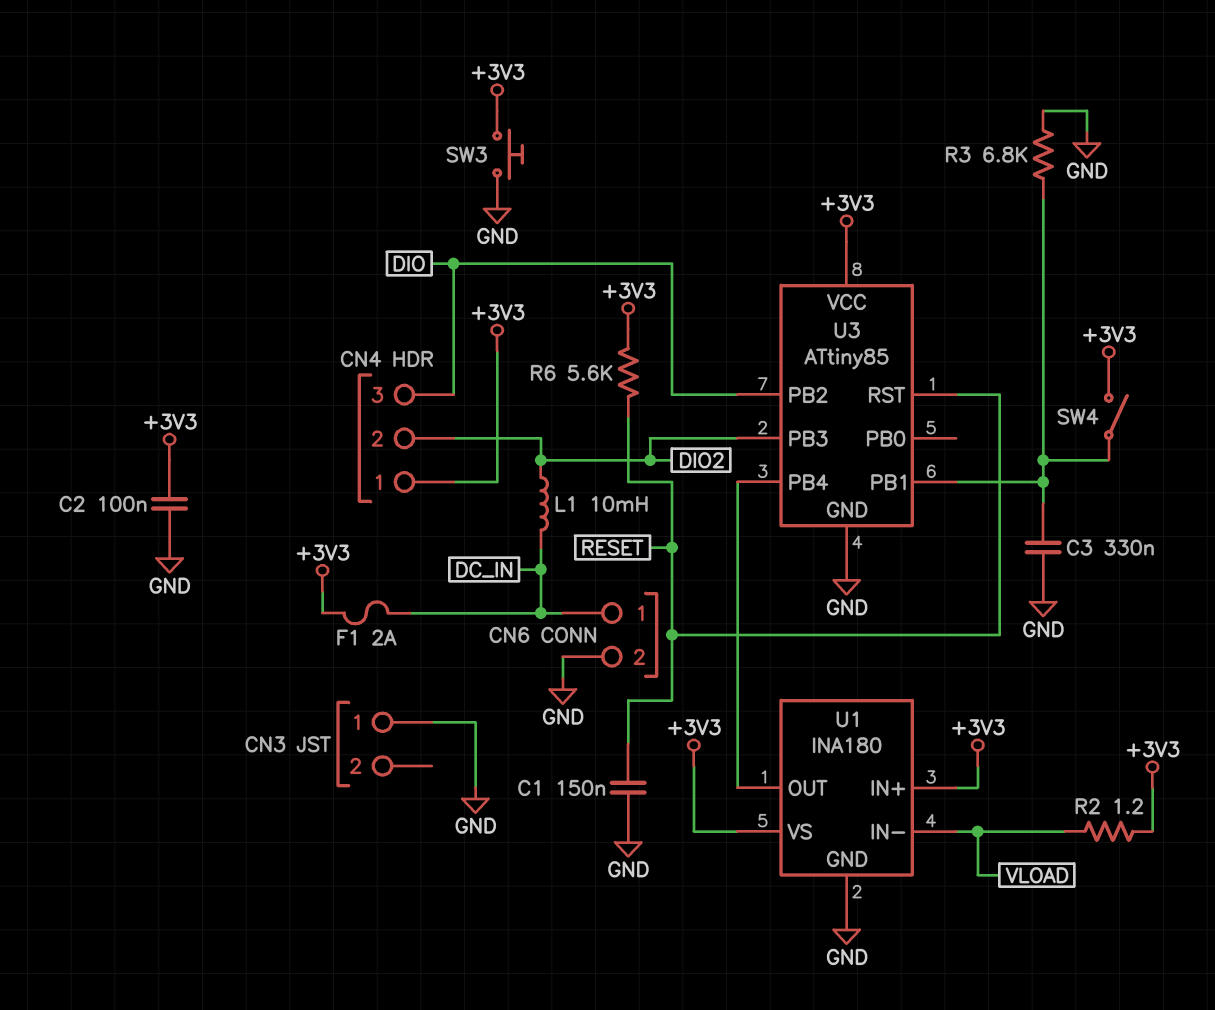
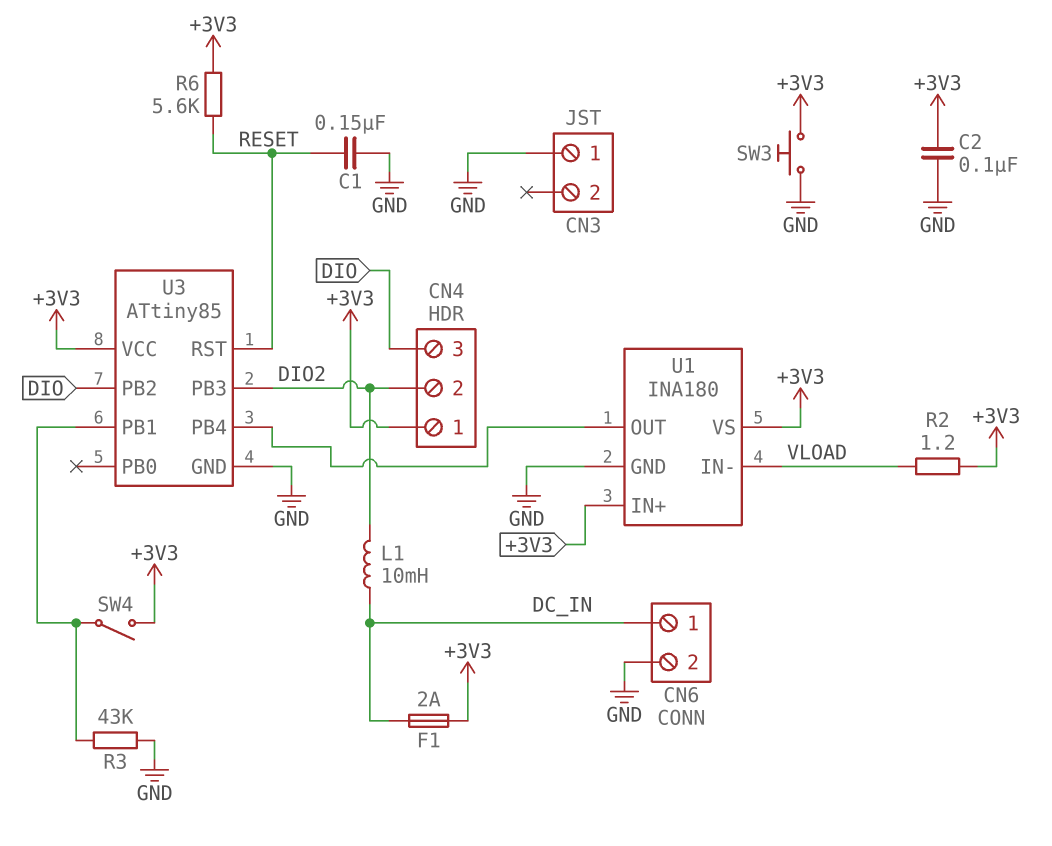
C3: 330nF (GND, U3/PB1) -> none
R3: 6.8k (GND, U3/PB1) -> 43k (GND, U3/PB1)

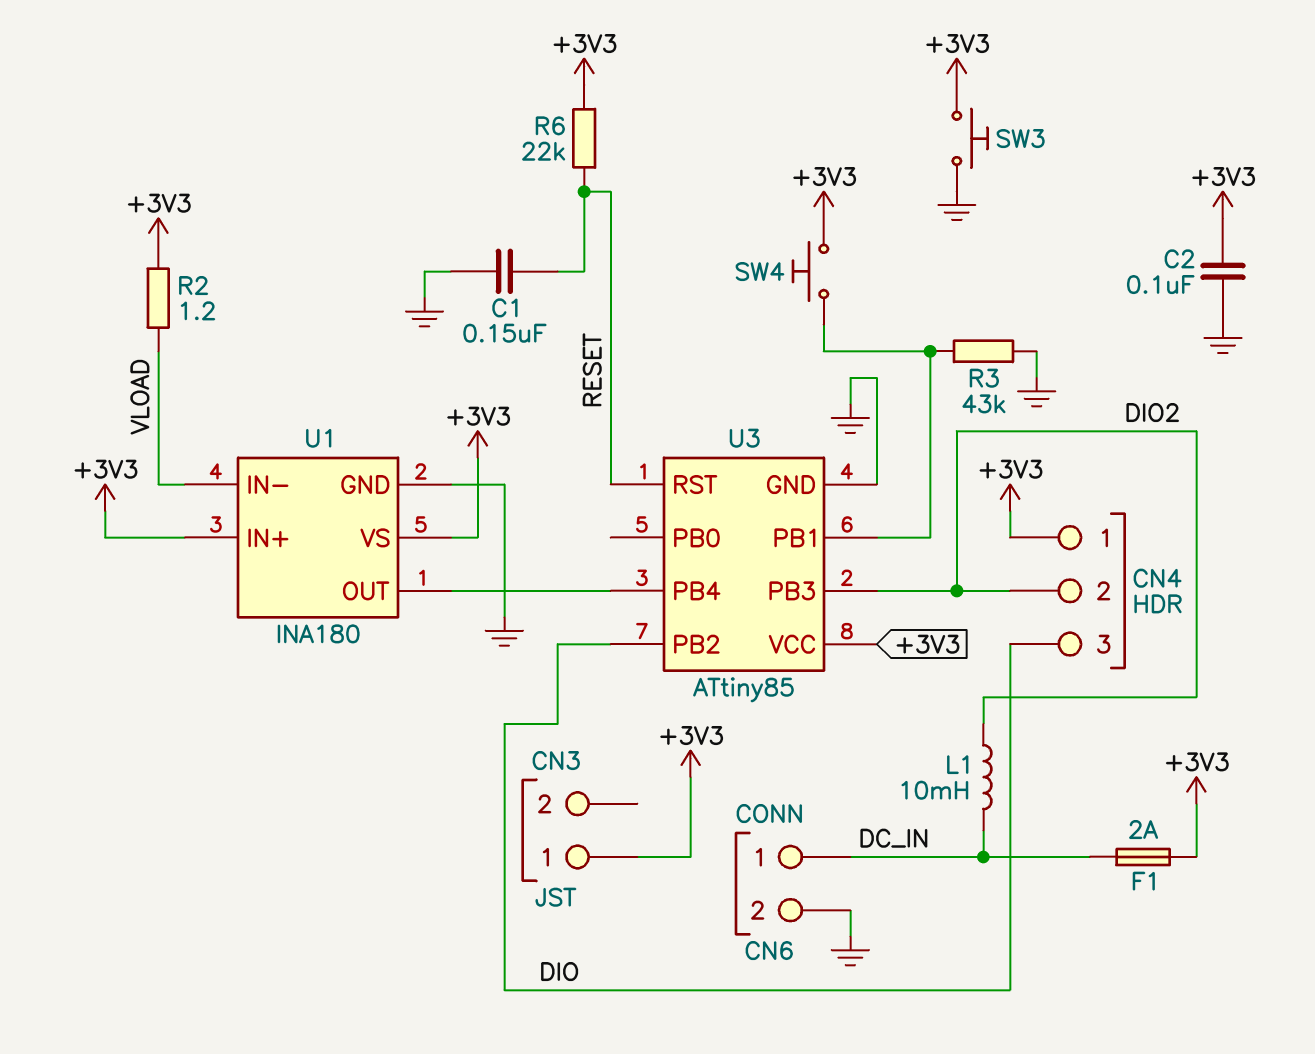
CN3 pin 1: GND -> +3V3
R6: 5.6k (+3V3, RESET) -> 22k (+3V3, RESET)
SW4: switch (+3V3, U3/PB1) -> button (+3V3, U3/PB1)

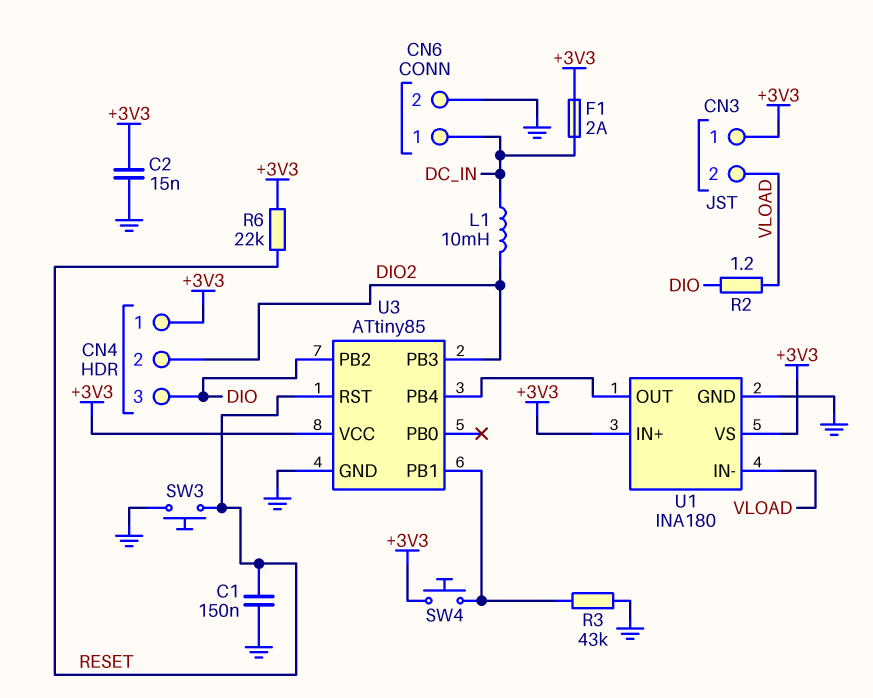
C2: 100nF (+3V3, GND) -> 15nF (+3V3, GND)
CN3 pin 2: none -> VLOAD
R2: 1.2 (+3V3, VLOAD) -> 1.2 (DIO, VLOAD)
SW3: button (+3V3, GND) -> button (GND, RESET)

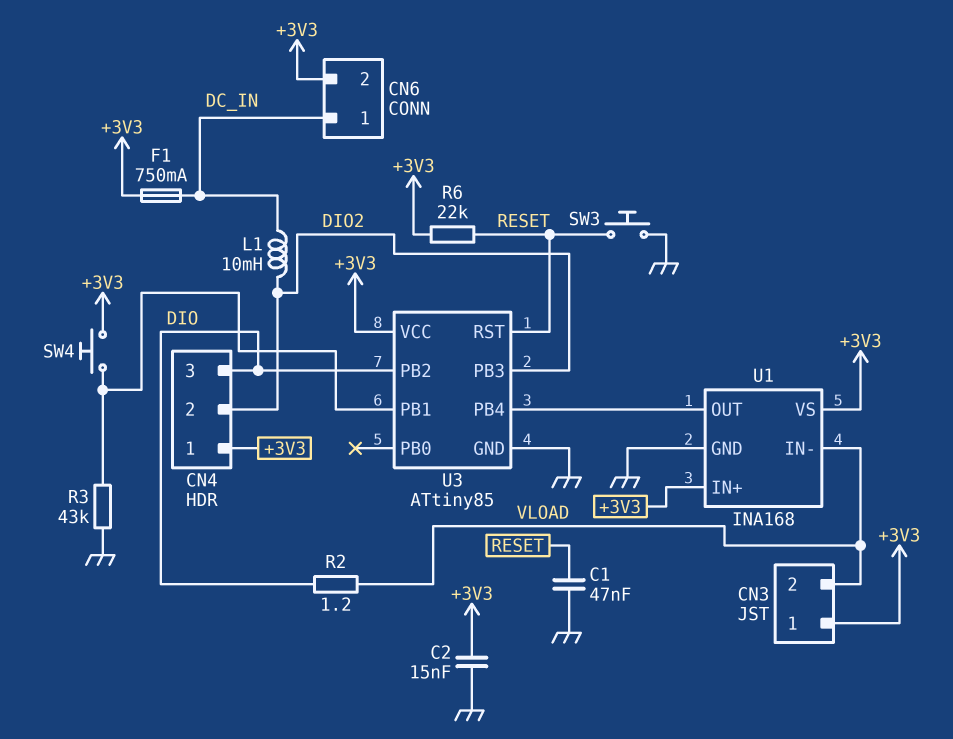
C1: 150nF (GND, RESET) -> 47nF (GND, RESET)
CN6 pin 2: GND -> +3V3
F1: 2A (+3V3, DC_IN) -> 750mA (+3V3, DC_IN)
U1: INA180 -> INA168

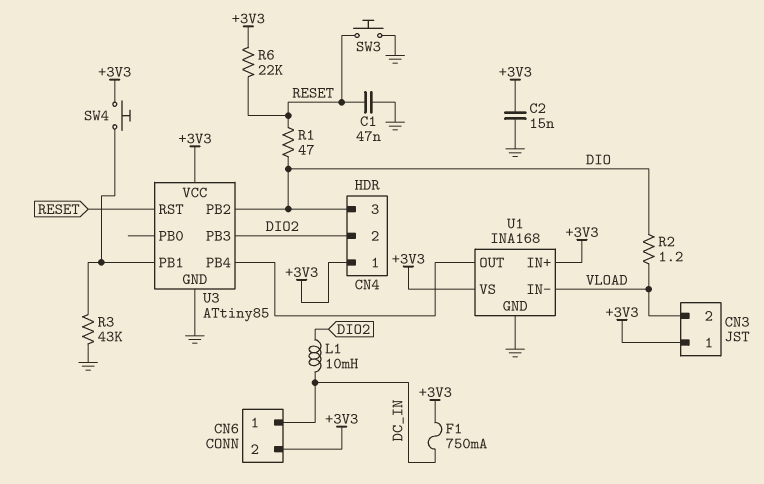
R1: none -> 47 (DIO, RESET)

